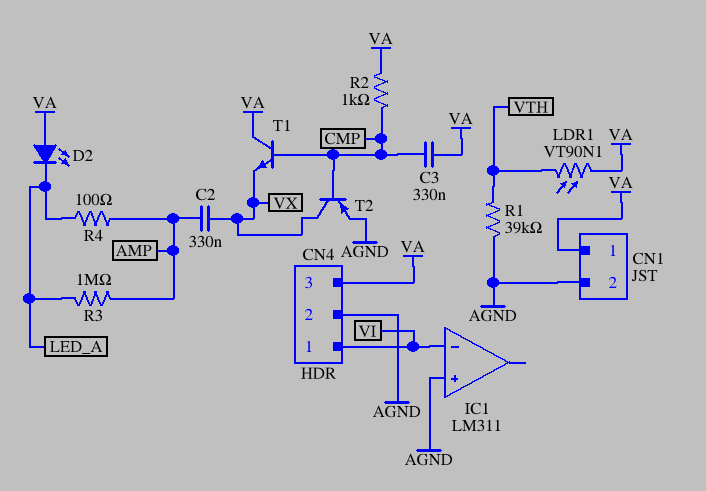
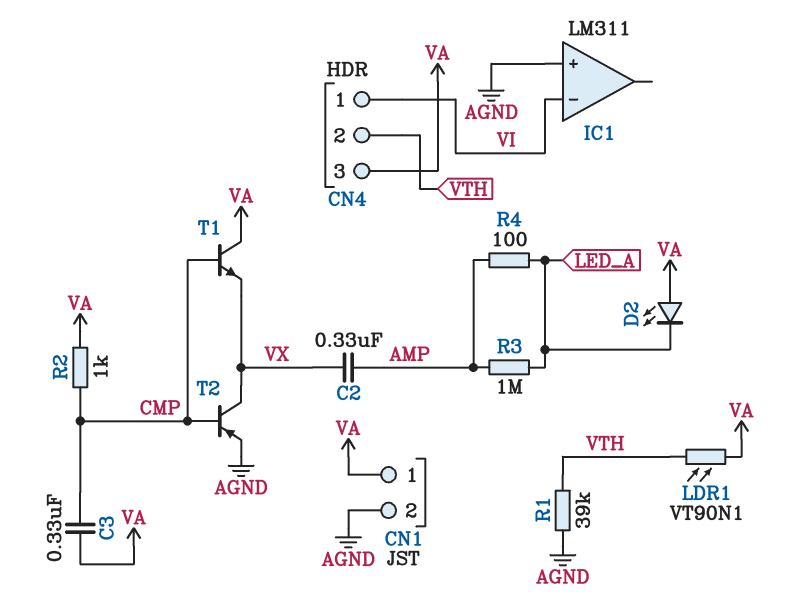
CN4 pin 2: AGND -> VTH

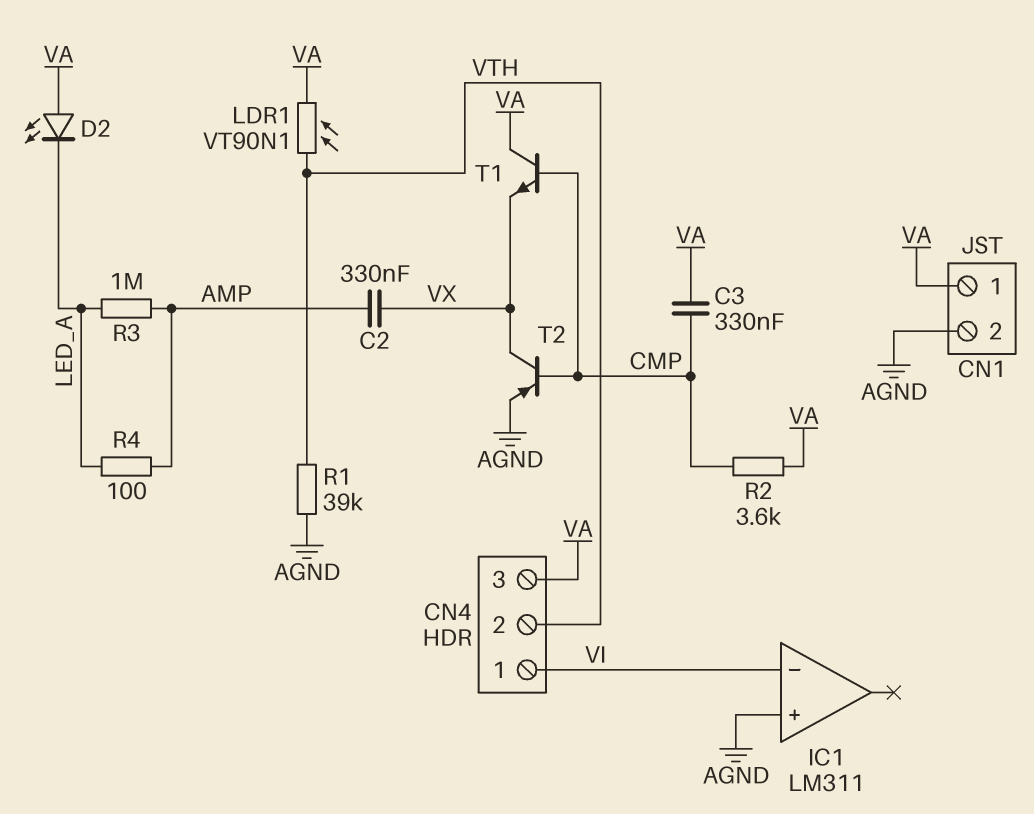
R2: 1k (CMP, VA) -> 3.6k (CMP, VA)

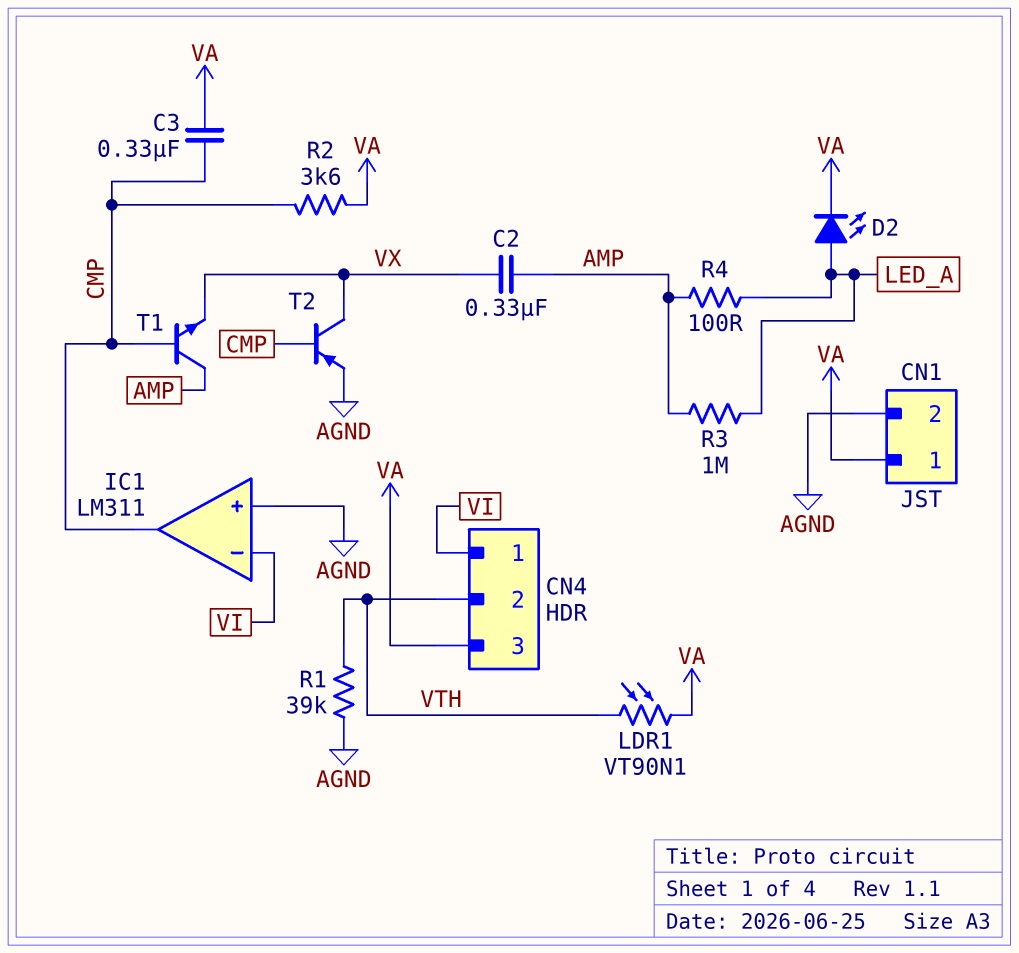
D2: LED (A VA, K LED_A) -> LED (A LED_A, K VA)
IC1 pin out: none -> CMP
T1: NPN (B CMP, C VA, E VX) -> NPN (B CMP, C AMP, E VX)

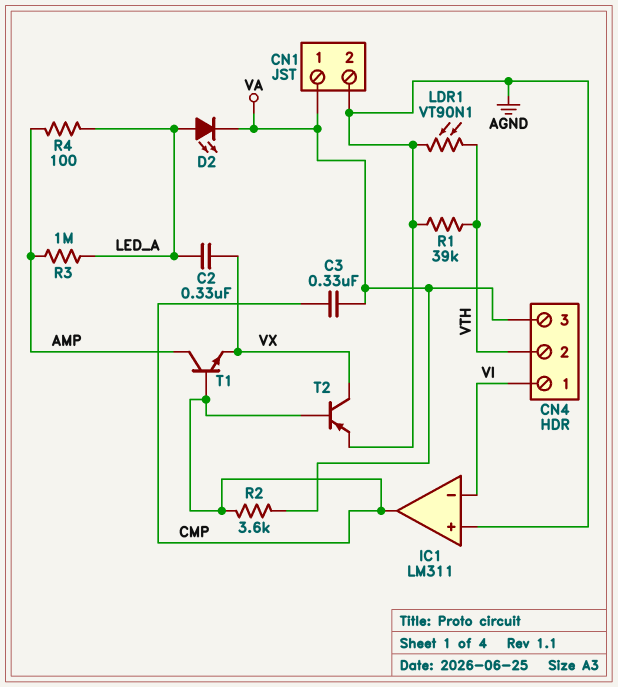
C2: 330nF (AMP, VX) -> 330nF (LED_A, VX)
LDR1: VT90N1 (VA, VTH) -> VT90N1 (AGND, VTH)

